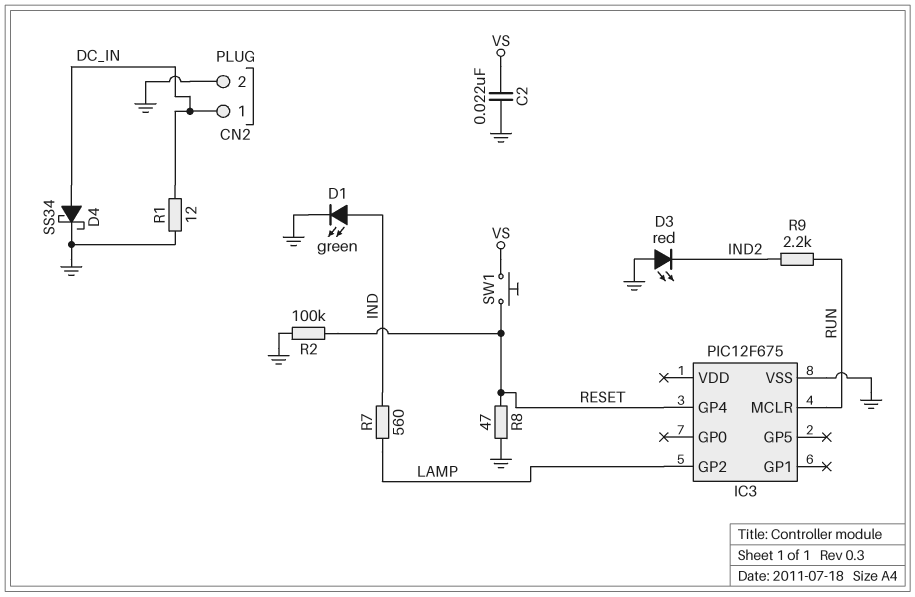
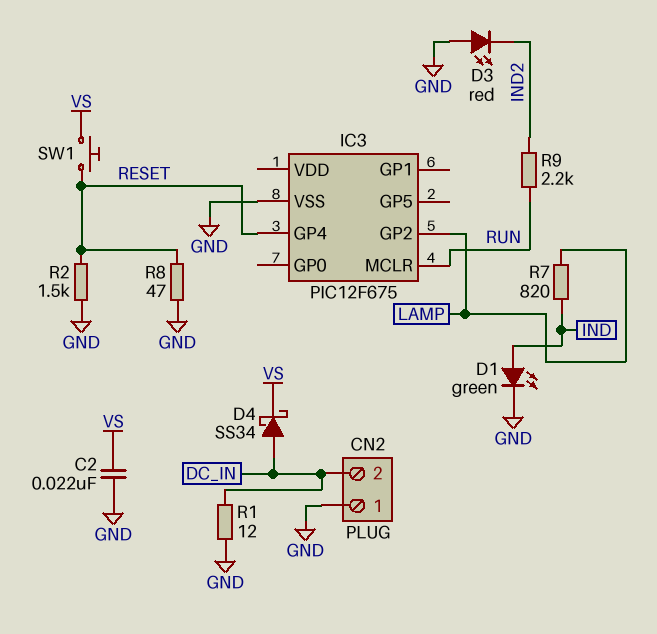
CN2 pin 1: DC_IN -> GND
CN2 pin 2: GND -> DC_IN
D4: schottky SS34 (A DC_IN, K GND) -> schottky SS34 (A DC_IN, K VS)
R2: 100k (GND, RESET) -> 1.5k (GND, RESET)
R7: 560 (IND, LAMP) -> 820 (IND, LAMP)

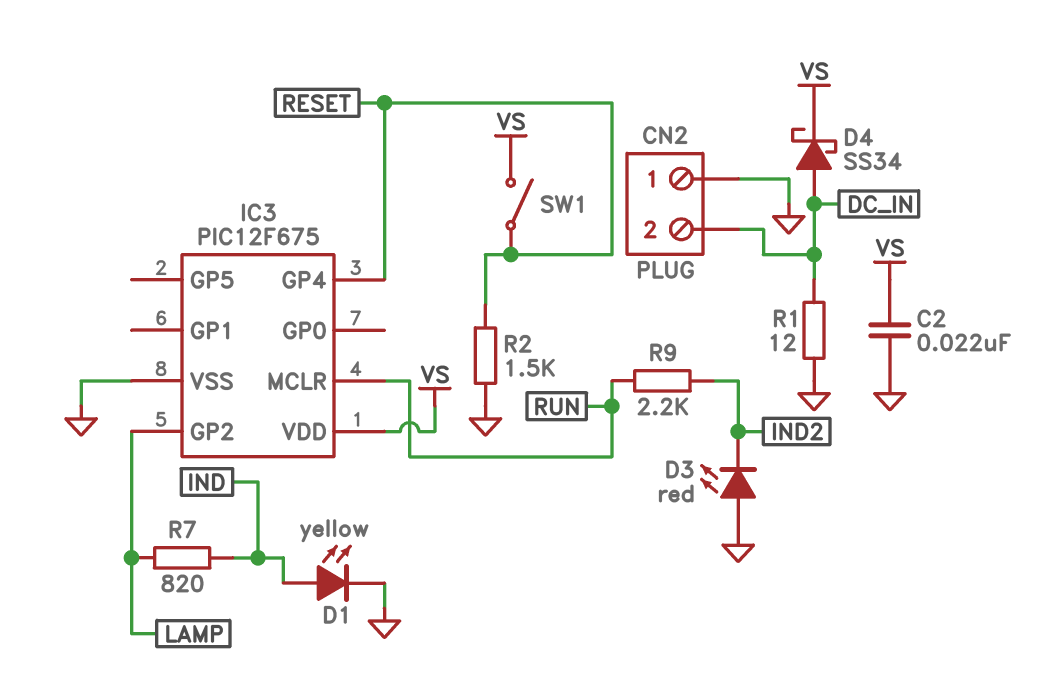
D1: LED green (A IND, K GND) -> LED yellow (A IND, K GND)
IC3 pin VDD: none -> VS
R8: 47 (GND, RESET) -> none
SW1: button (RESET, VS) -> switch (RESET, VS)

